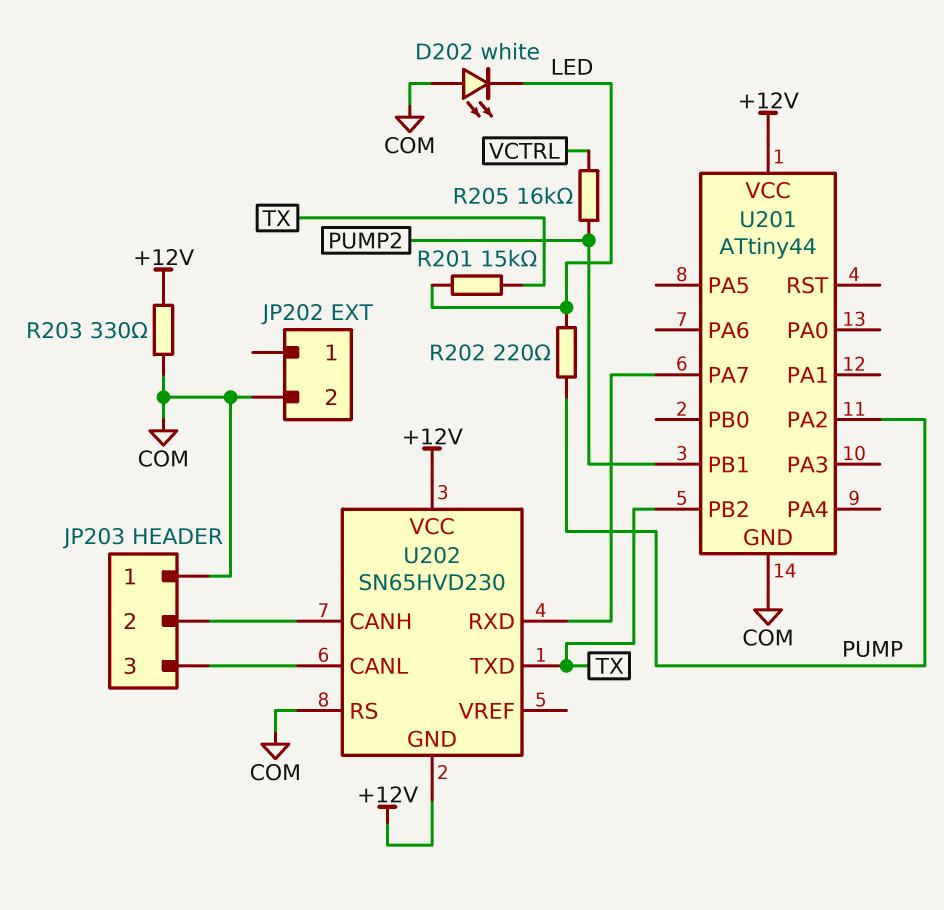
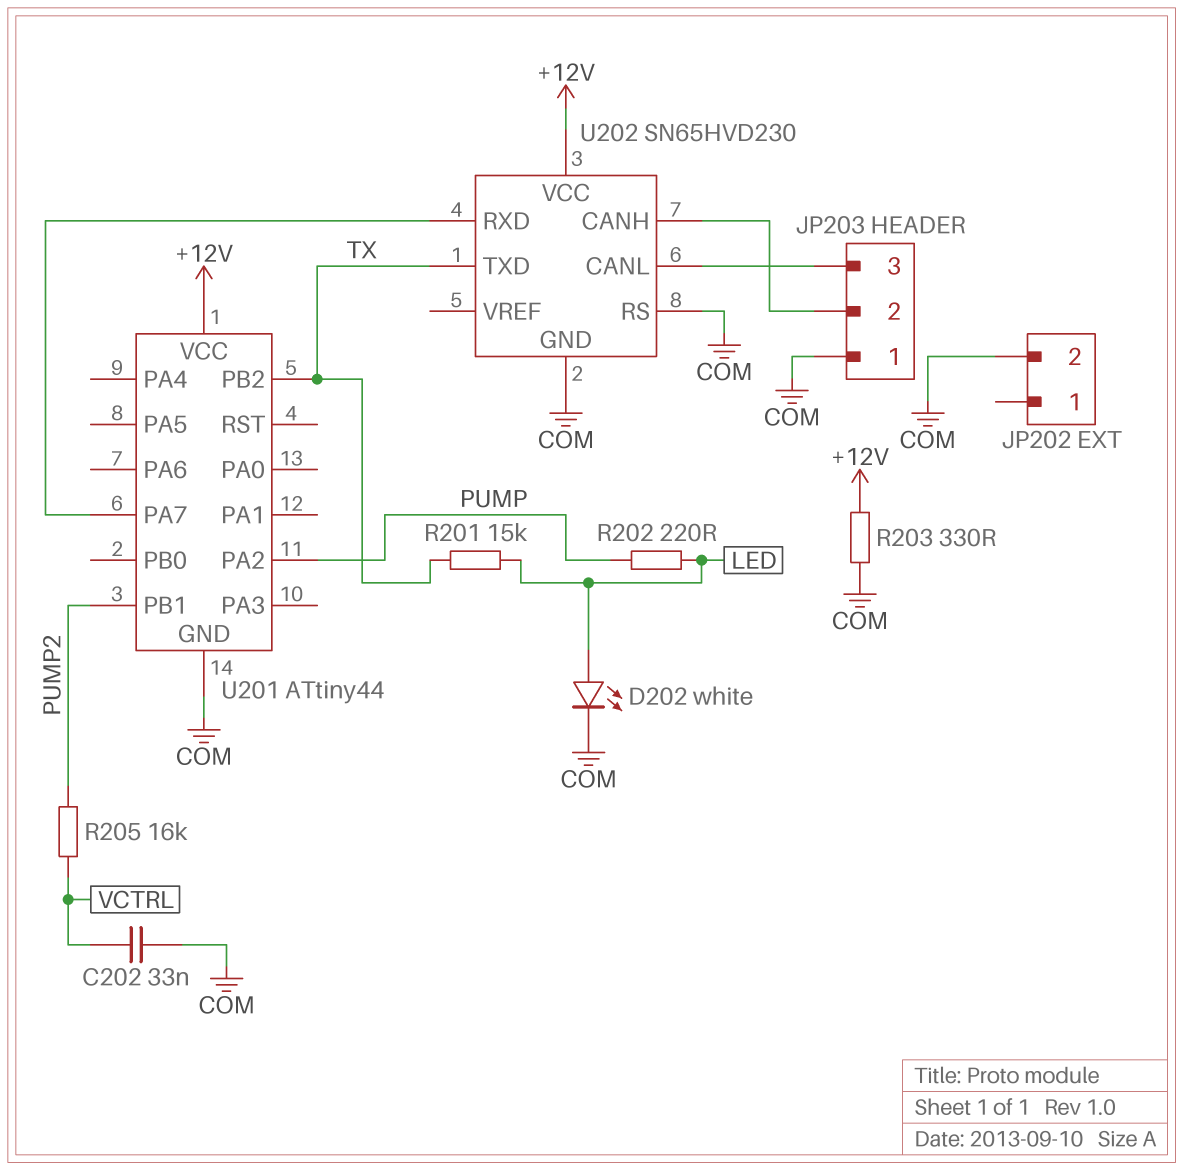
C202: none -> 33nF (COM, VCTRL)
D202: LED white (A COM, K LED) -> LED white (A LED, K COM)
U202 pin GND: +12V -> COM

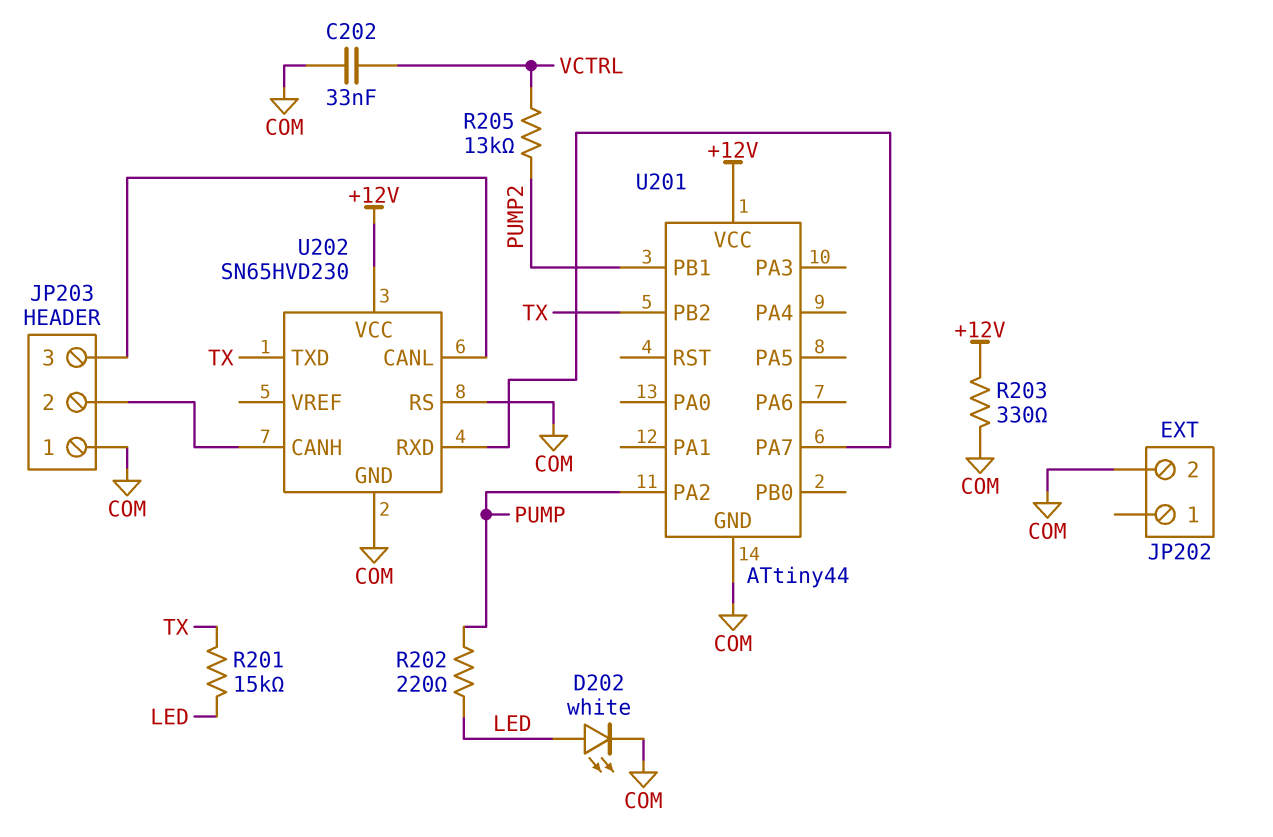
R205: 16k (PUMP2, VCTRL) -> 13k (PUMP2, VCTRL)

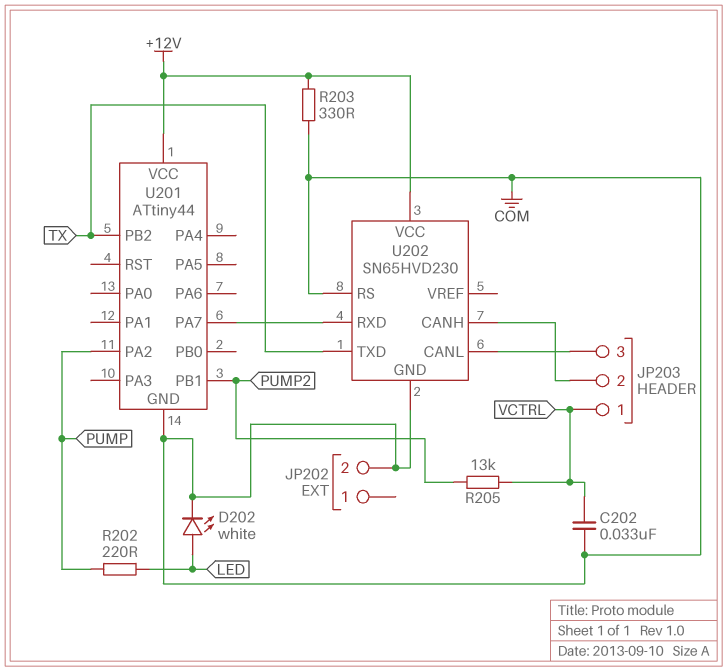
JP203 pin 1: COM -> VCTRL
R201: 15k (LED, TX) -> none

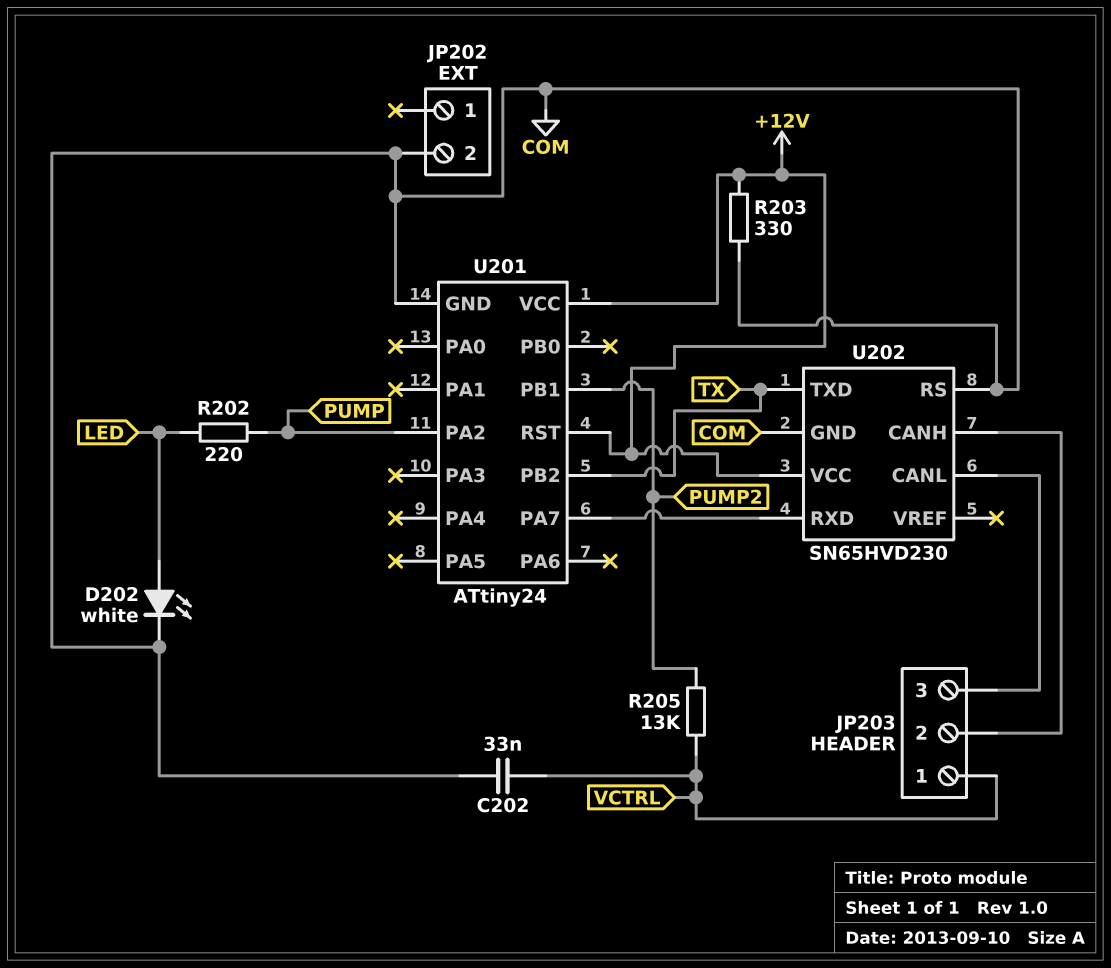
U201: ATtiny44 -> ATtiny24
U201 pin RST: none -> +12V

